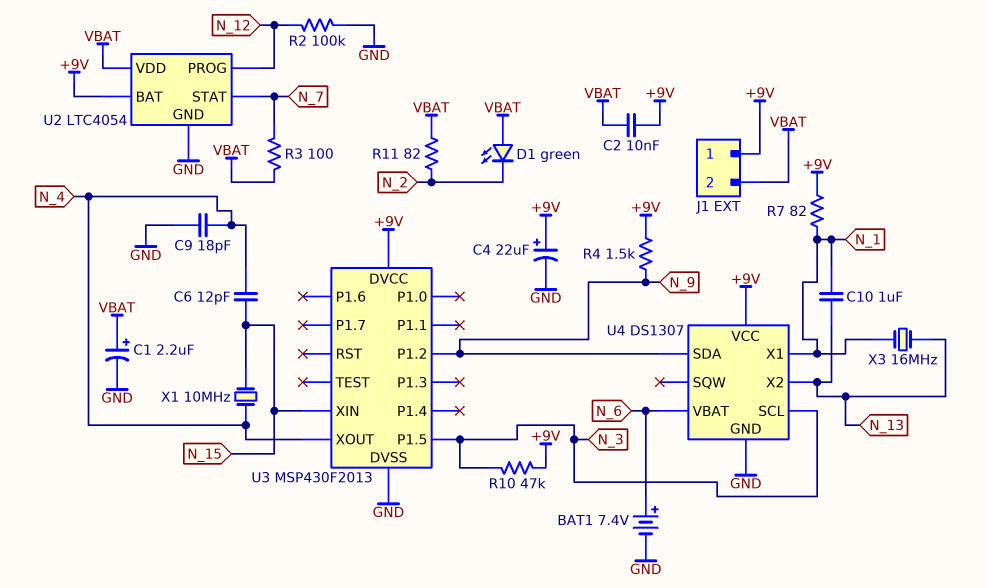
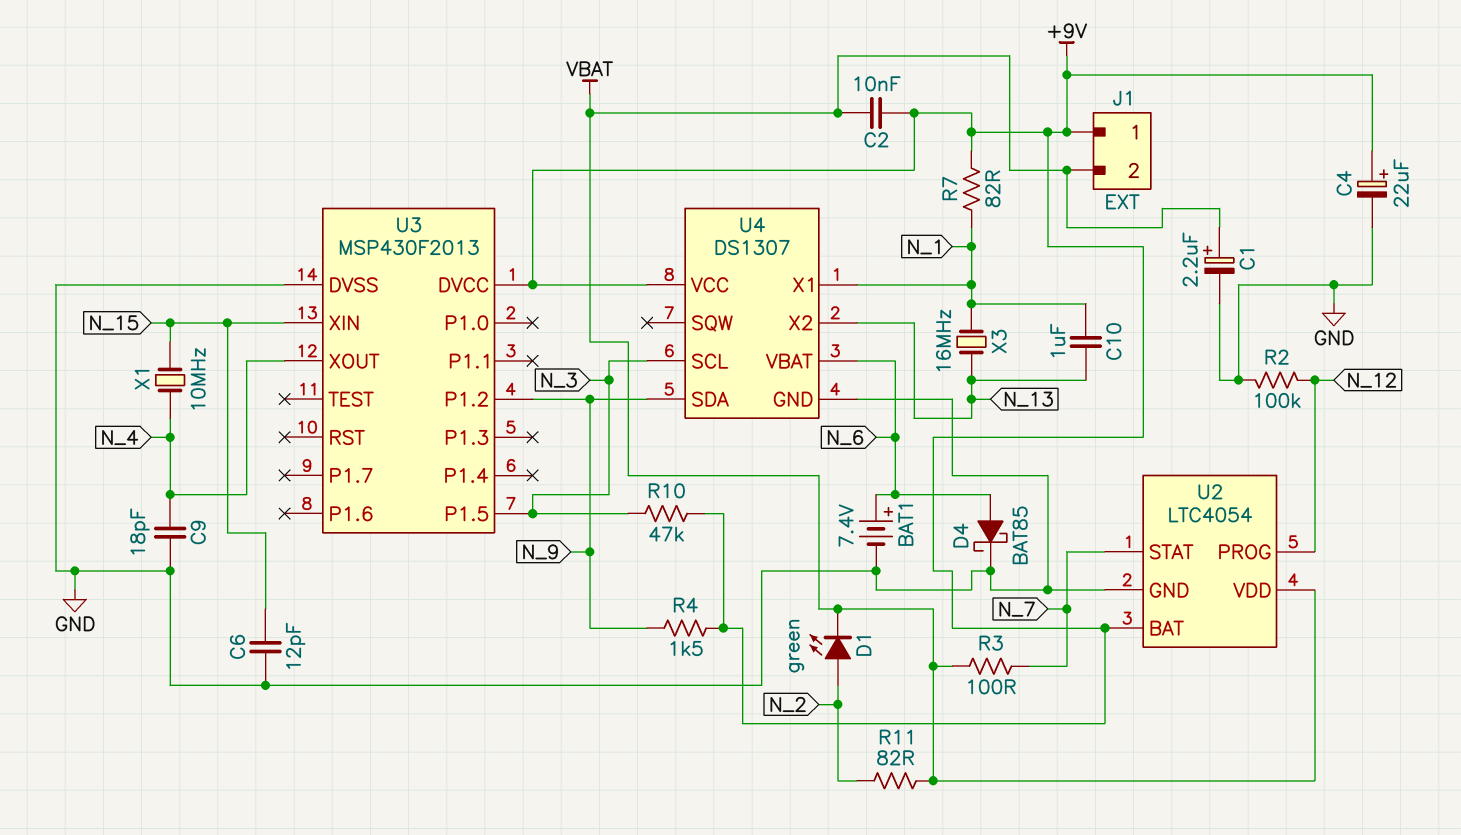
C6: 12pF (N_4, N_15) -> 12pF (GND, N_15)
D1: LED green (A VBAT, K N_2) -> LED green (A N_2, K VBAT)
D4: none -> schottky BAT85 (A N_6, K GND)

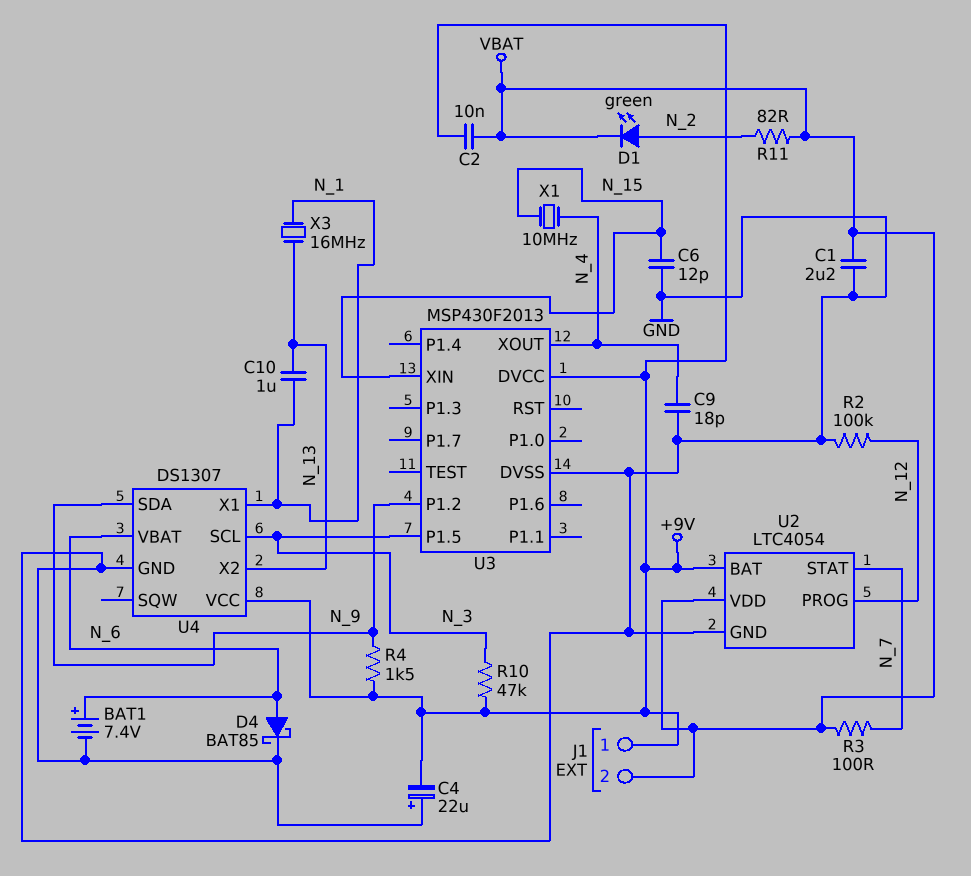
C1: 2.2uF (plus VBAT, minus GND) -> 2.2uF (GND, VBAT)
C4: 22uF (plus +9V, minus GND) -> 22uF (plus GND, minus +9V)
R7: 82 (+9V, N_1) -> none

